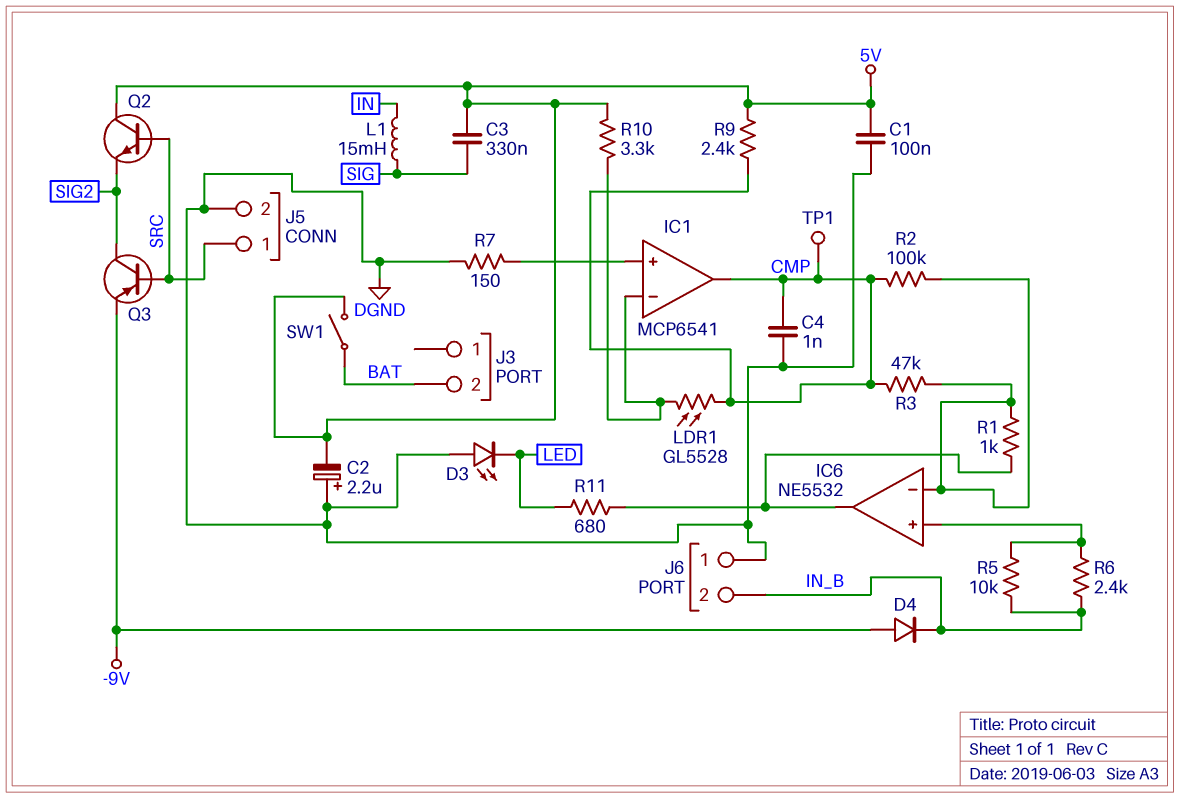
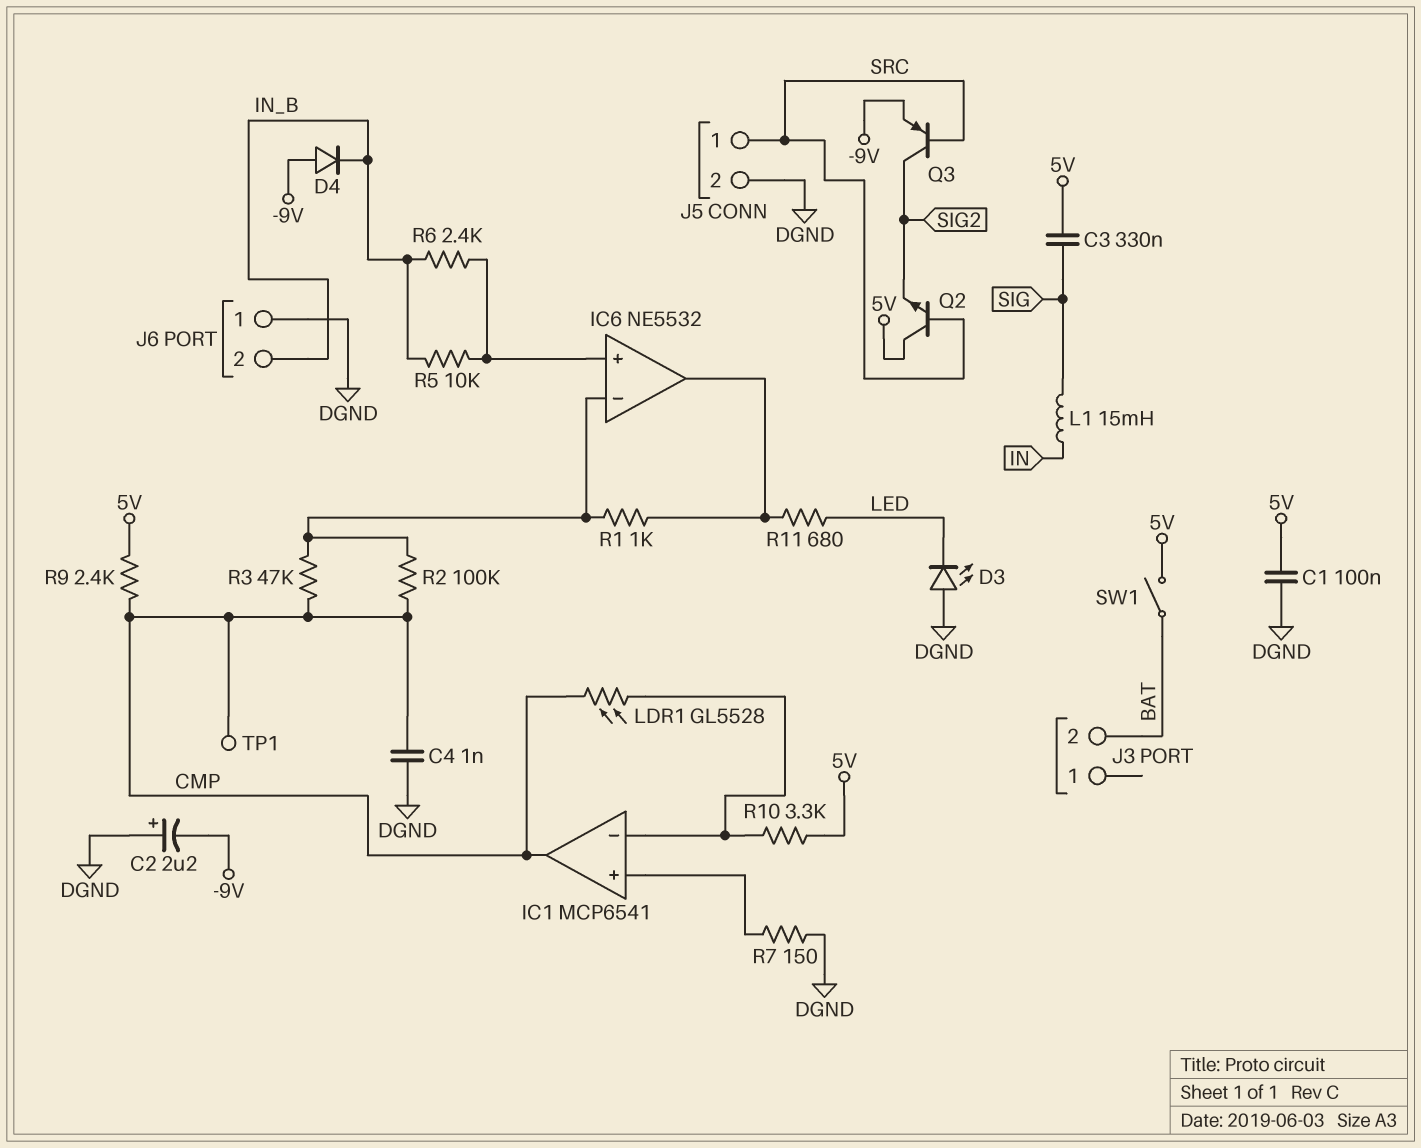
C2: 2.2uF (plus DGND, minus 5V) -> 2.2uF (plus DGND, minus -9V)

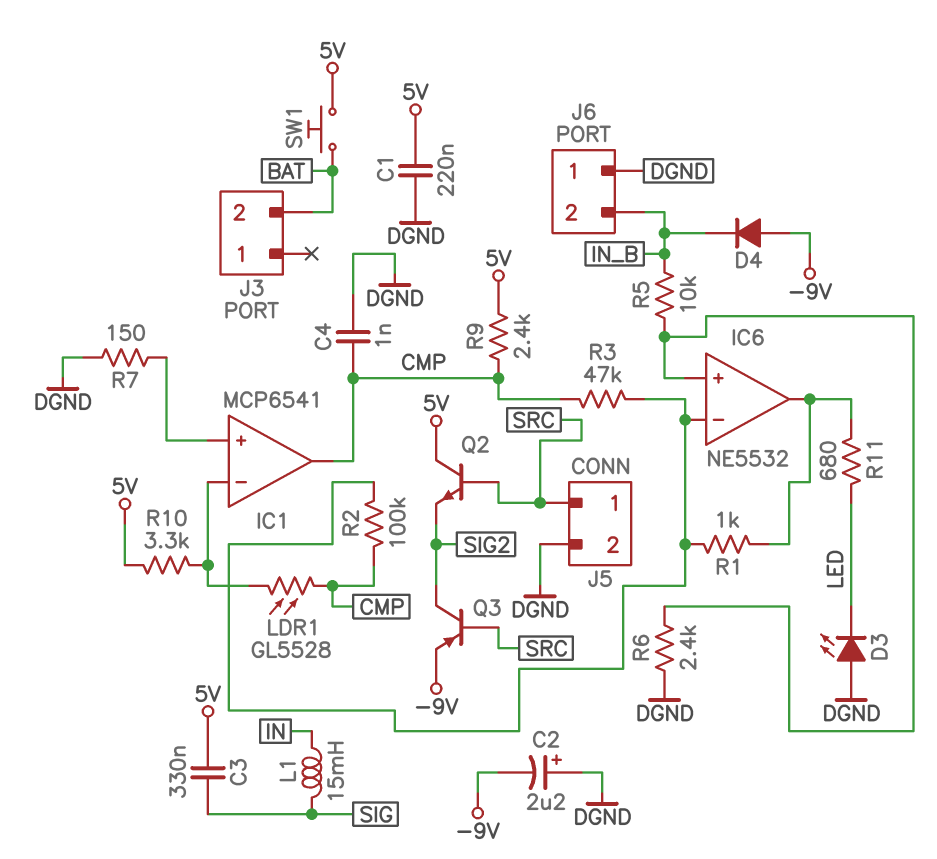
C1: 100nF (5V, DGND) -> 220nF (5V, DGND)
R6: 2.4k (IC6/in+, IN_B) -> 2.4k (DGND, IC6/in+)
SW1: switch (5V, BAT) -> button (5V, BAT)
TP1: test point (CMP) -> none

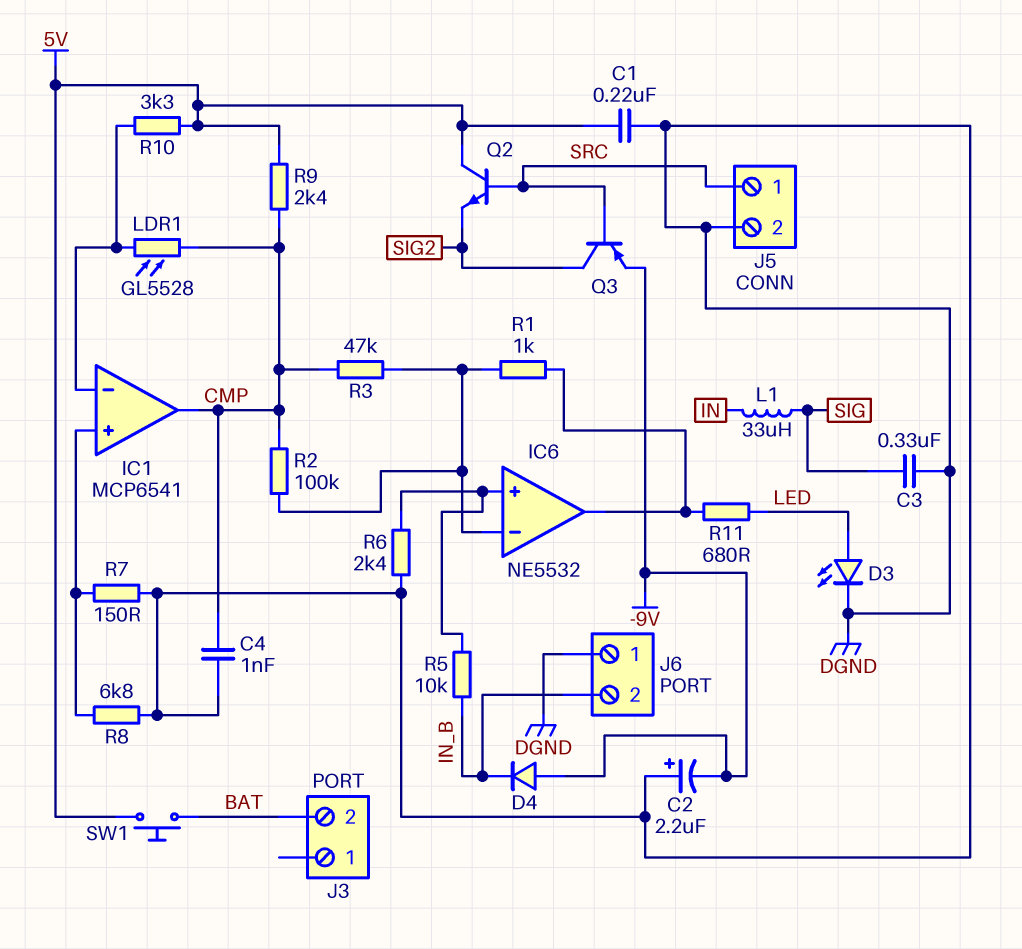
C3: 330nF (5V, SIG) -> 330nF (DGND, SIG)
D3: LED (A DGND, K LED) -> LED (A LED, K DGND)
L1: 15mH (IN, SIG) -> 33uH (IN, SIG)
R8: none -> 6.8k (DGND, IC1/in+)

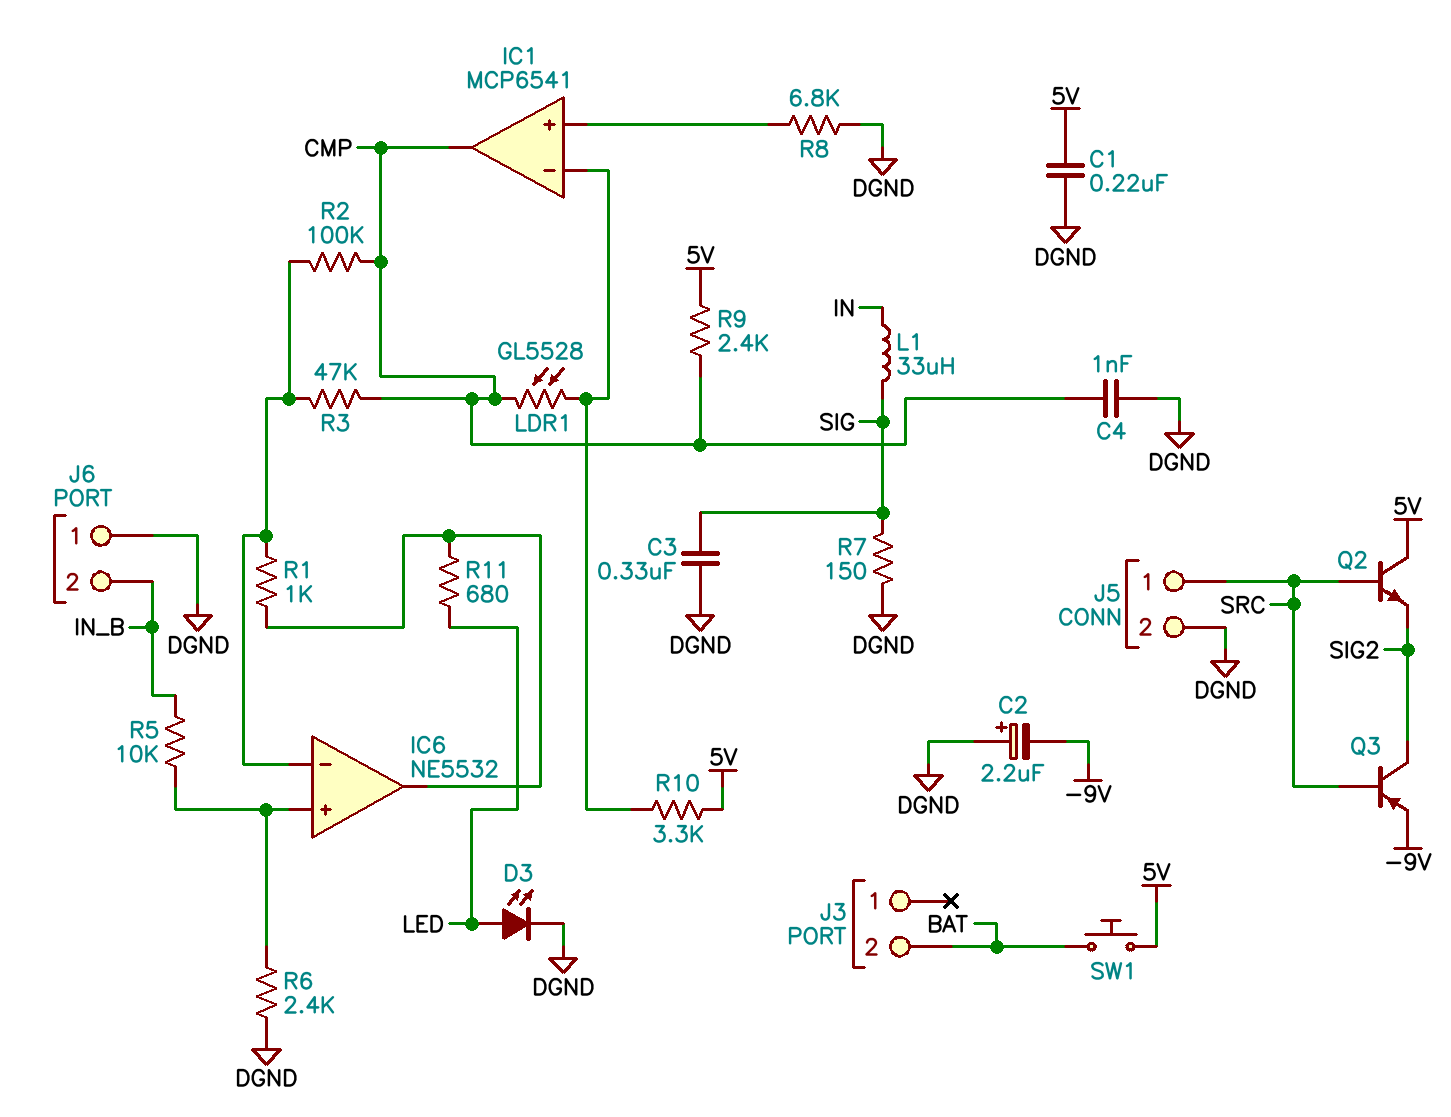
D4: diode (A -9V, K IN_B) -> none
R7: 150 (DGND, IC1/in+) -> 150 (DGND, SIG)

